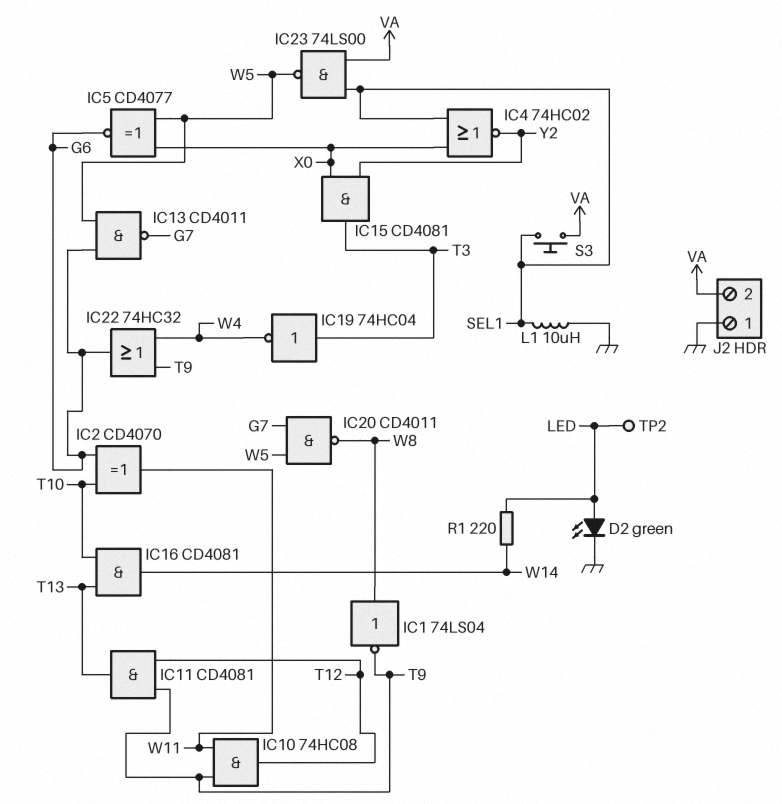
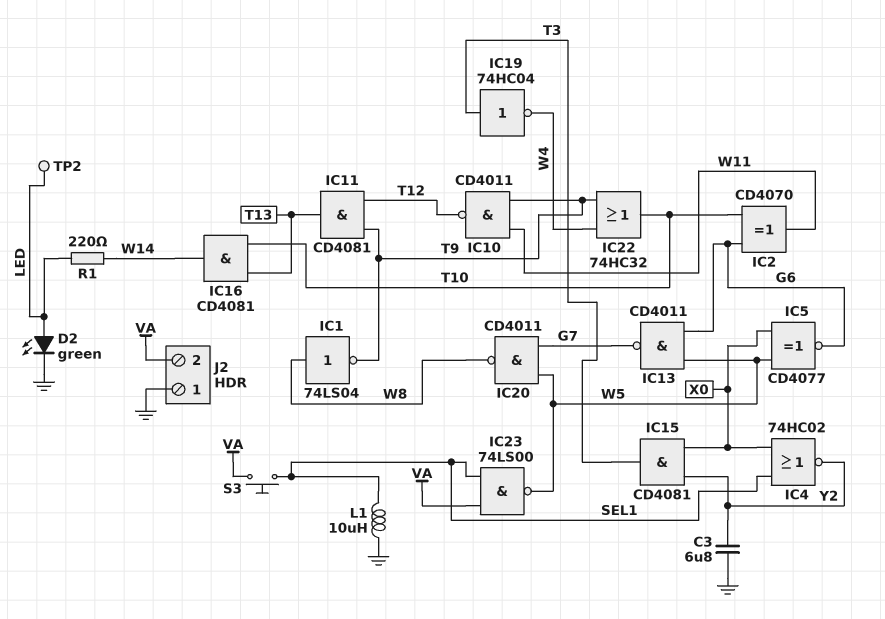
C3: none -> 6.8uF (GND, Y2)
IC10: AND 74HC08 (in T9, in W11, out T12) -> NAND CD4011 (in T9, in W11, out T12)
IC22: OR 74HC32 (in T9, in W4, out G6) -> OR 74HC32 (in T9, in W4, out T10)

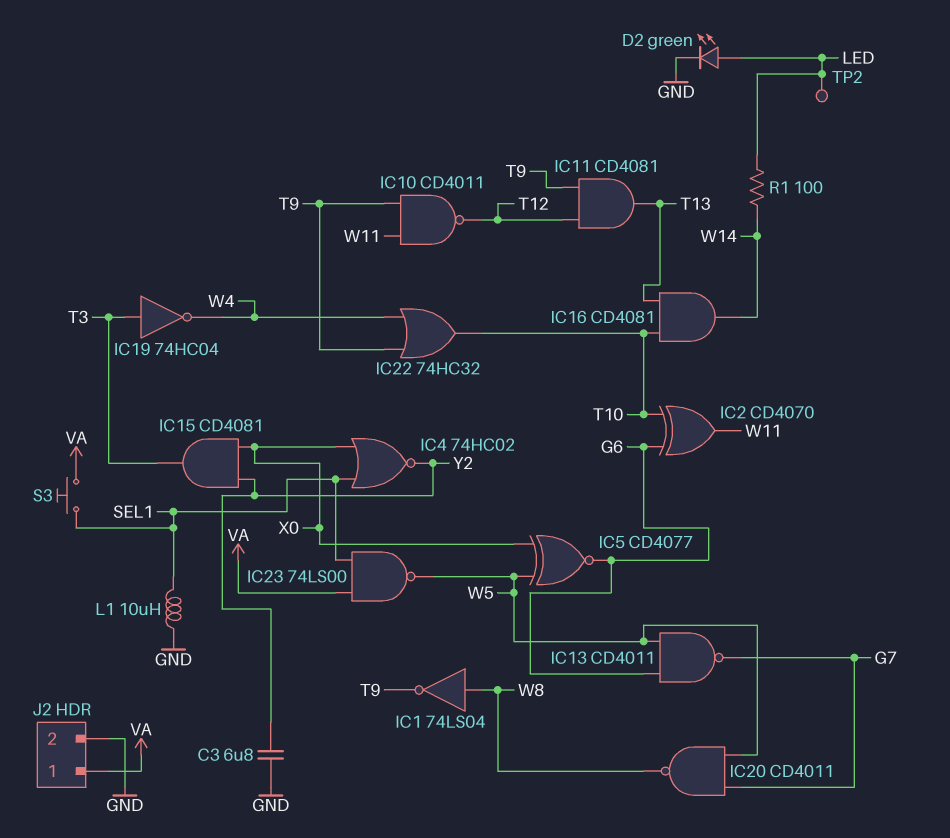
J2 pin 1: GND -> VA
J2 pin 2: VA -> GND
R1: 220 (LED, W14) -> 100 (LED, W14)

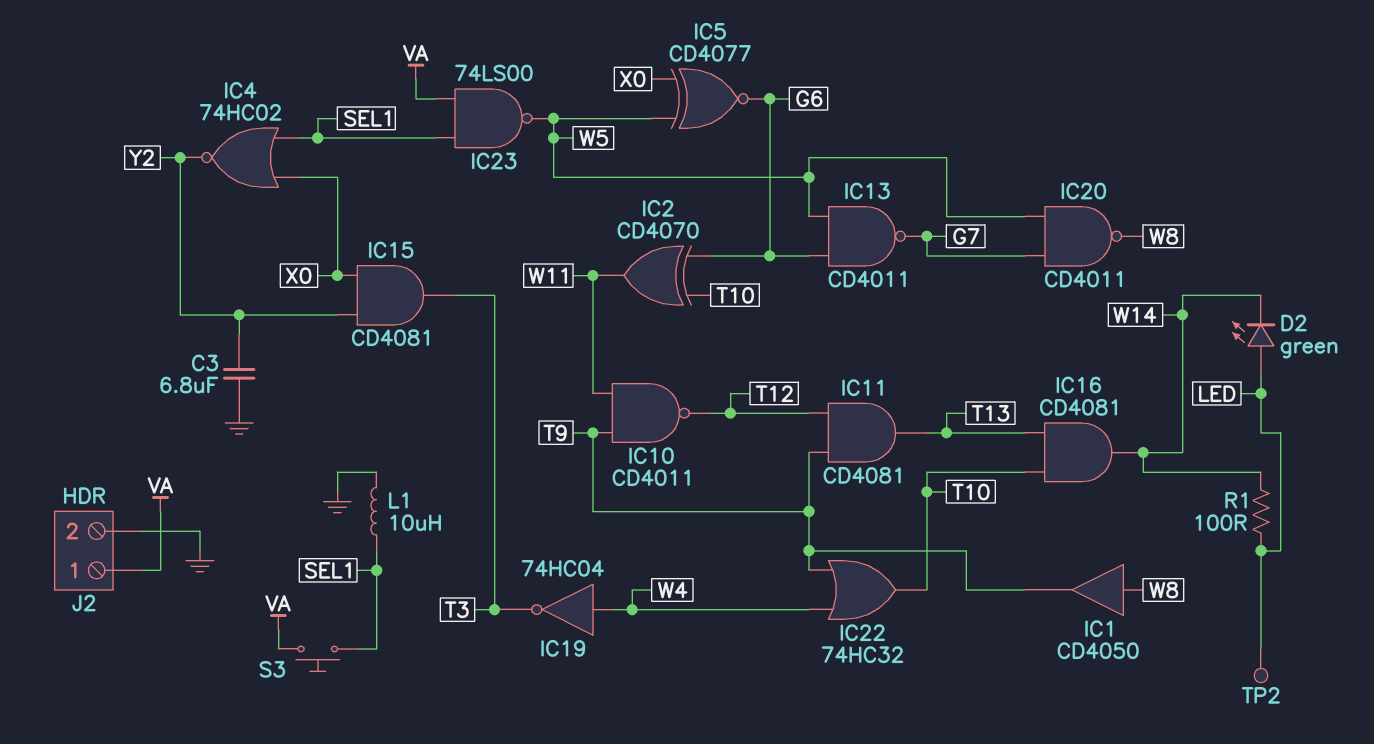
D2: LED green (A LED, K GND) -> LED green (A LED, K W14)
IC1: NOT 74LS04 (in W8, out T9) -> buffer CD4050 (in W8, out T9)
IC19: NOT 74HC04 (in T3, out W4) -> NOT 74HC04 (in W4, out T3)

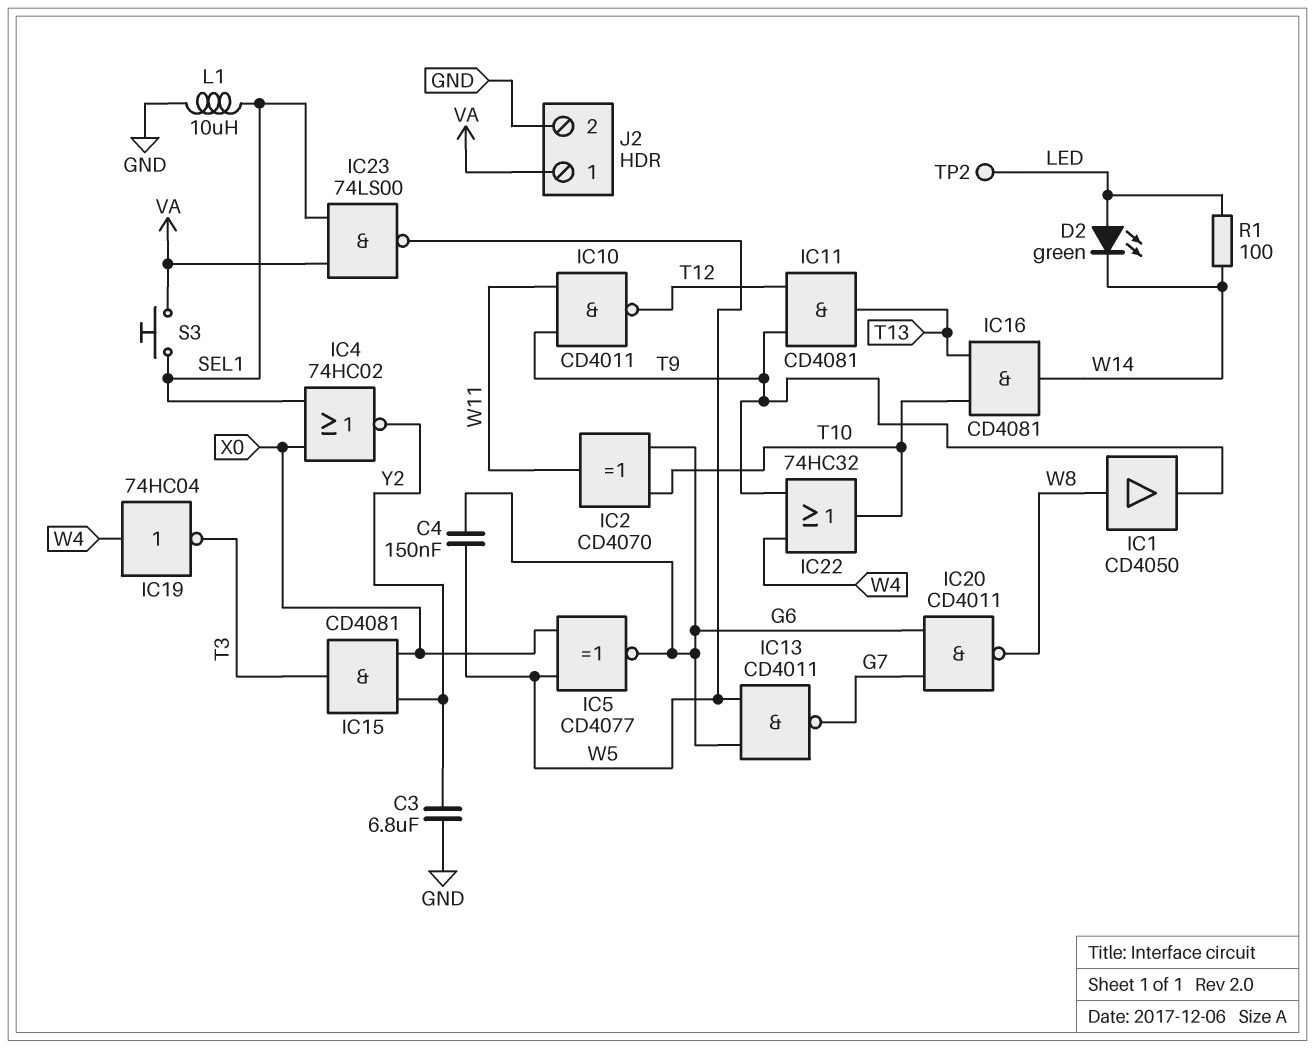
C4: none -> 150nF (G6, W5)
IC20: NAND CD4011 (in G7, in W5, out W8) -> NAND CD4011 (in G6, in G7, out W8)

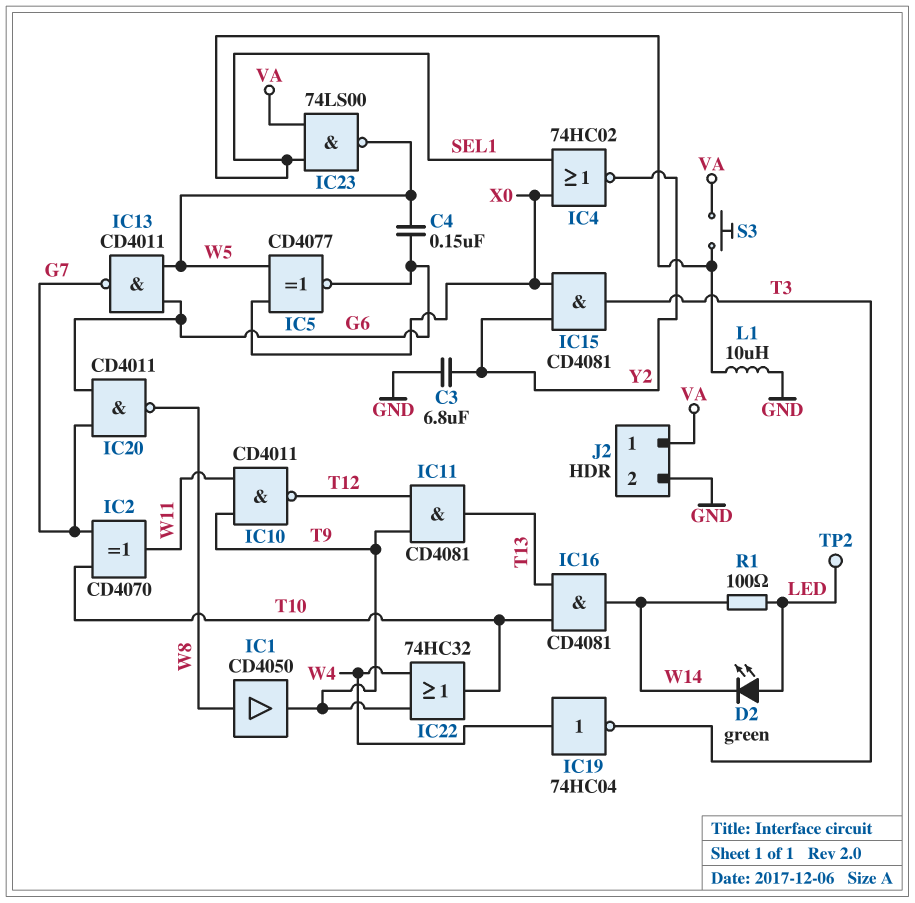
IC2: XOR CD4070 (in G6, in T10, out W11) -> XOR CD4070 (in G7, in T10, out W11)

